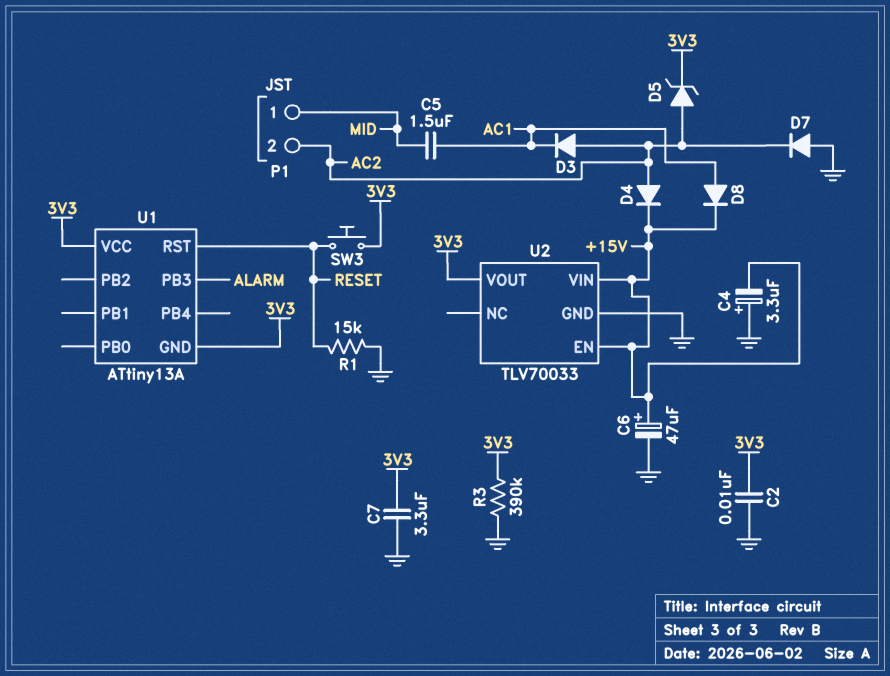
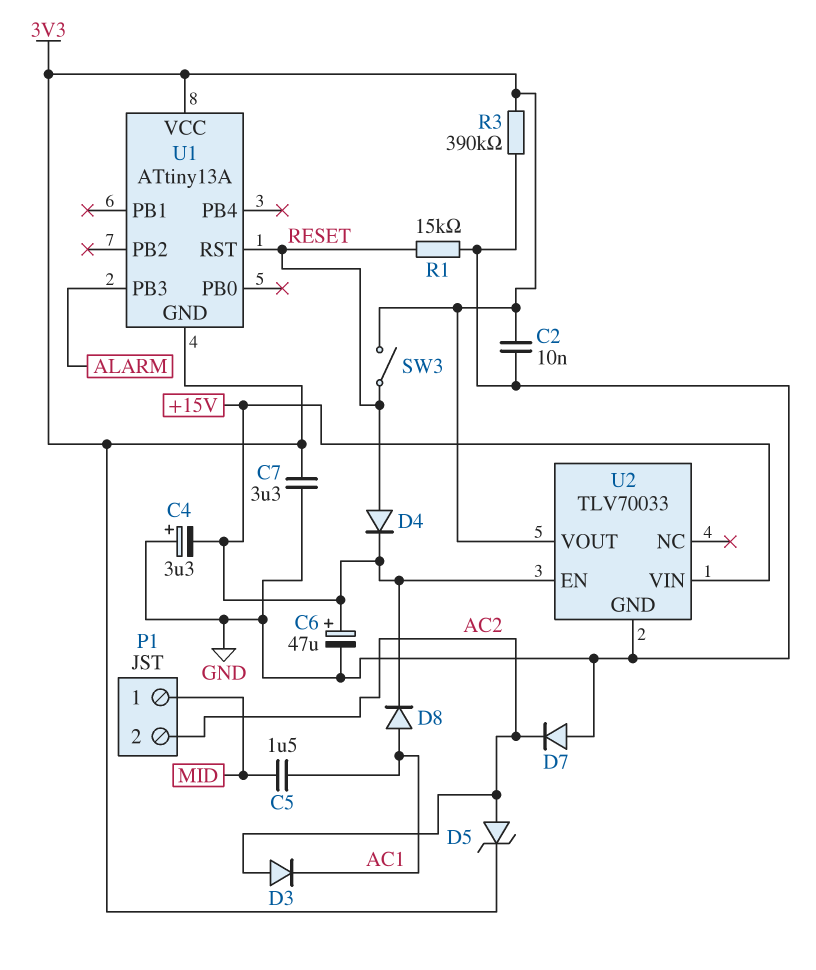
D4: diode (A AC2, K +15V) -> diode (A RESET, K +15V)
SW3: button (3V3, RESET) -> switch (3V3, RESET)

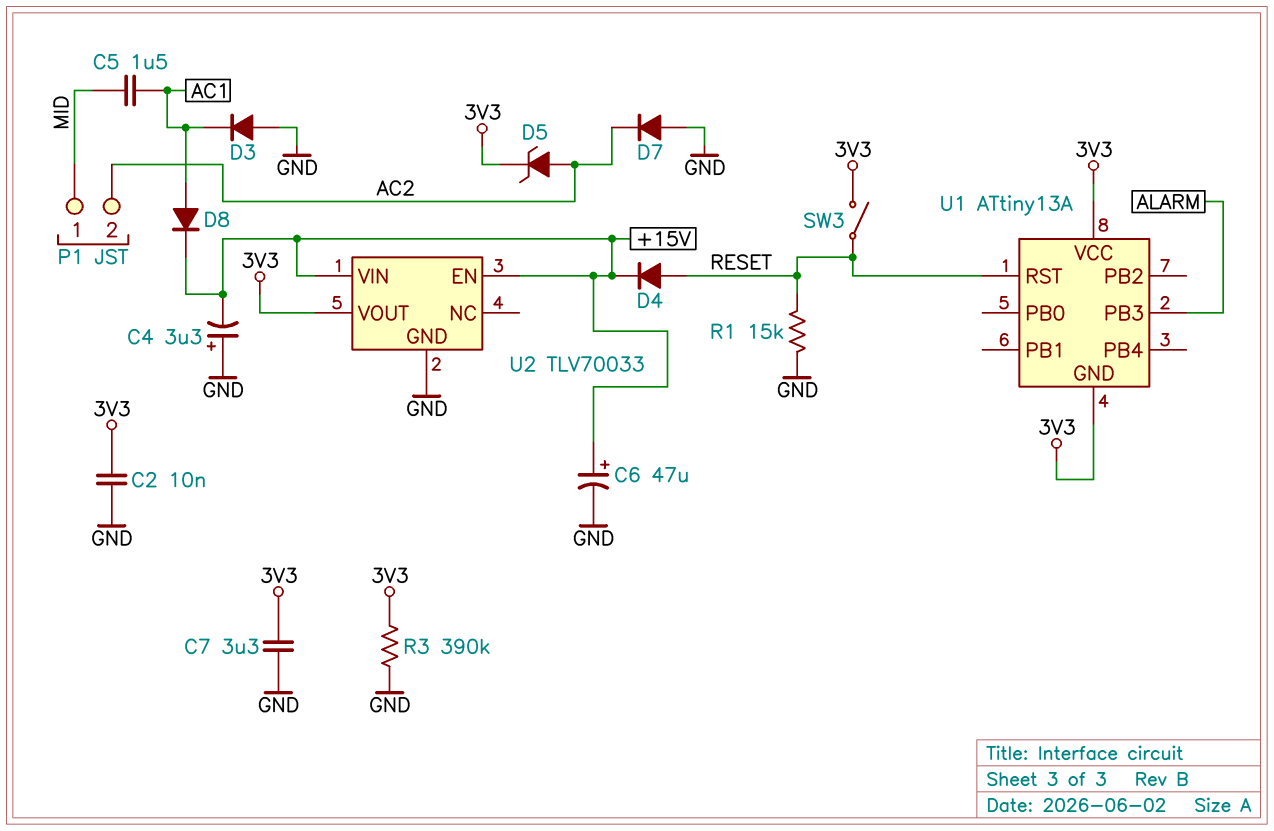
D3: diode (A AC2, K AC1) -> diode (A GND, K AC1)

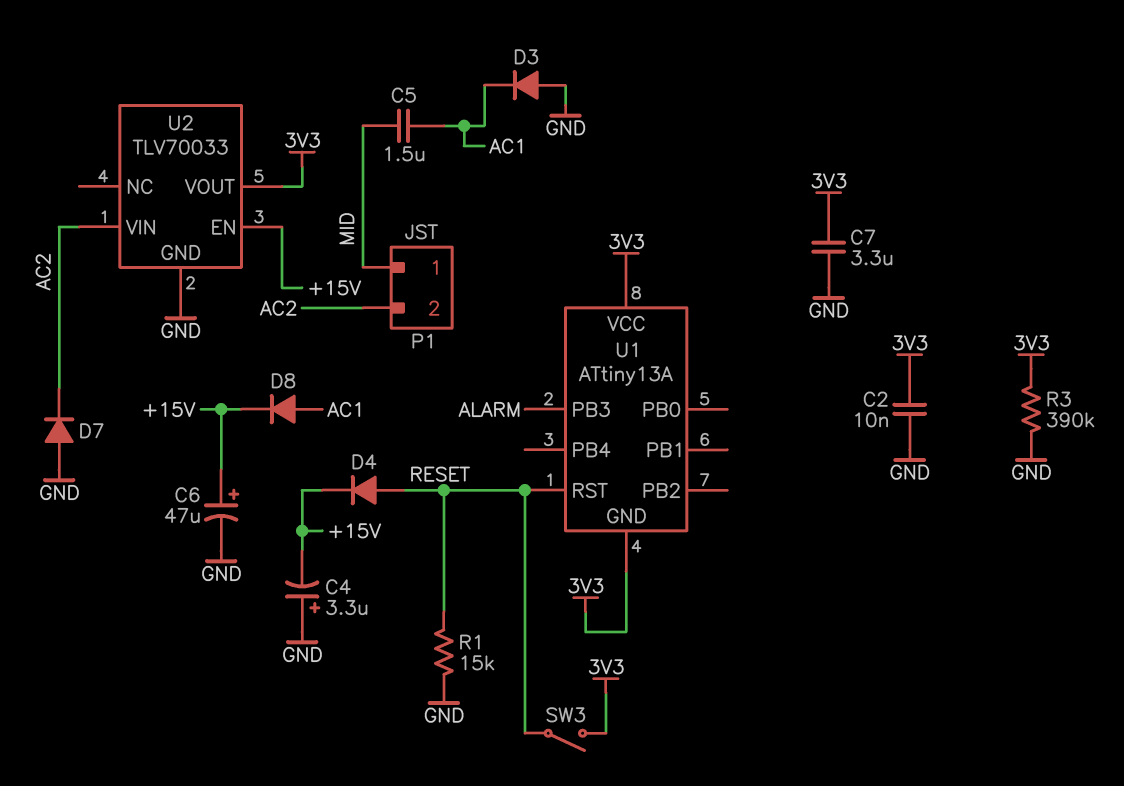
D5: zener (A AC2, K 3V3) -> none
U2 pin VIN: +15V -> AC2

